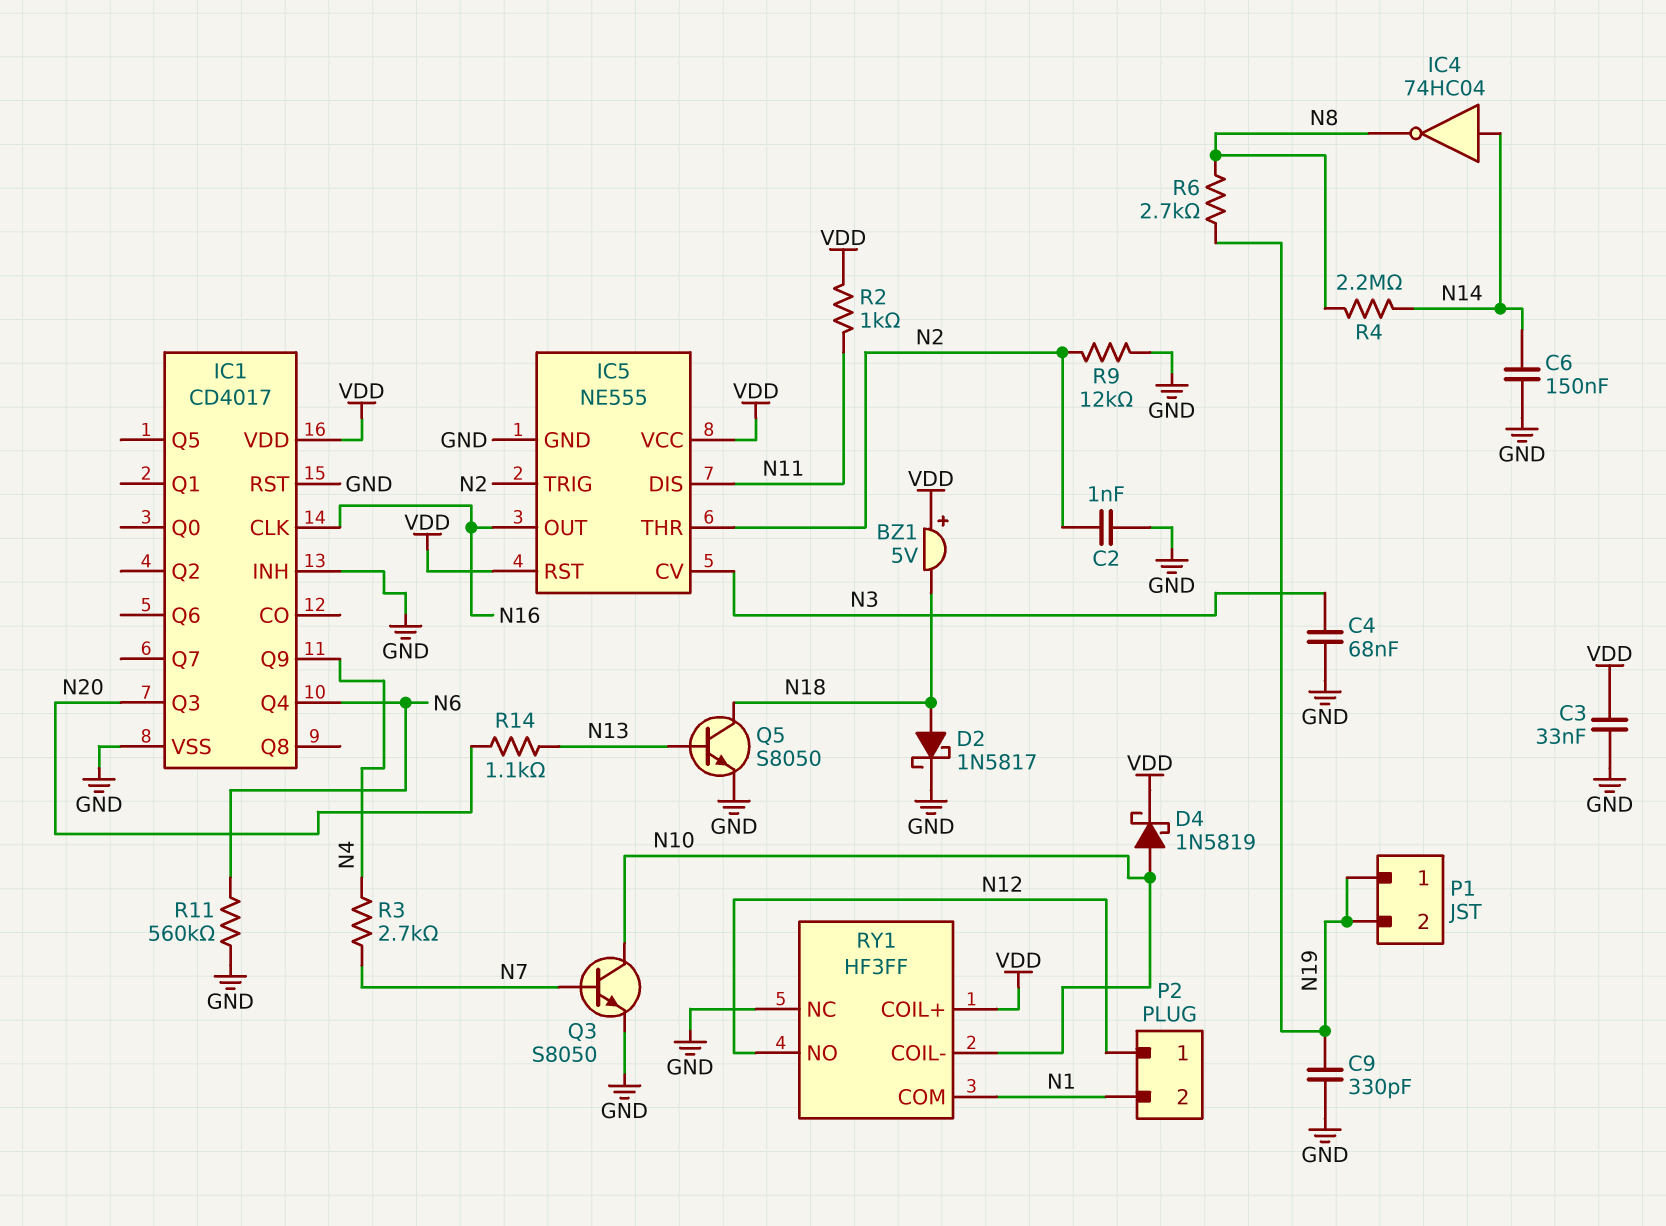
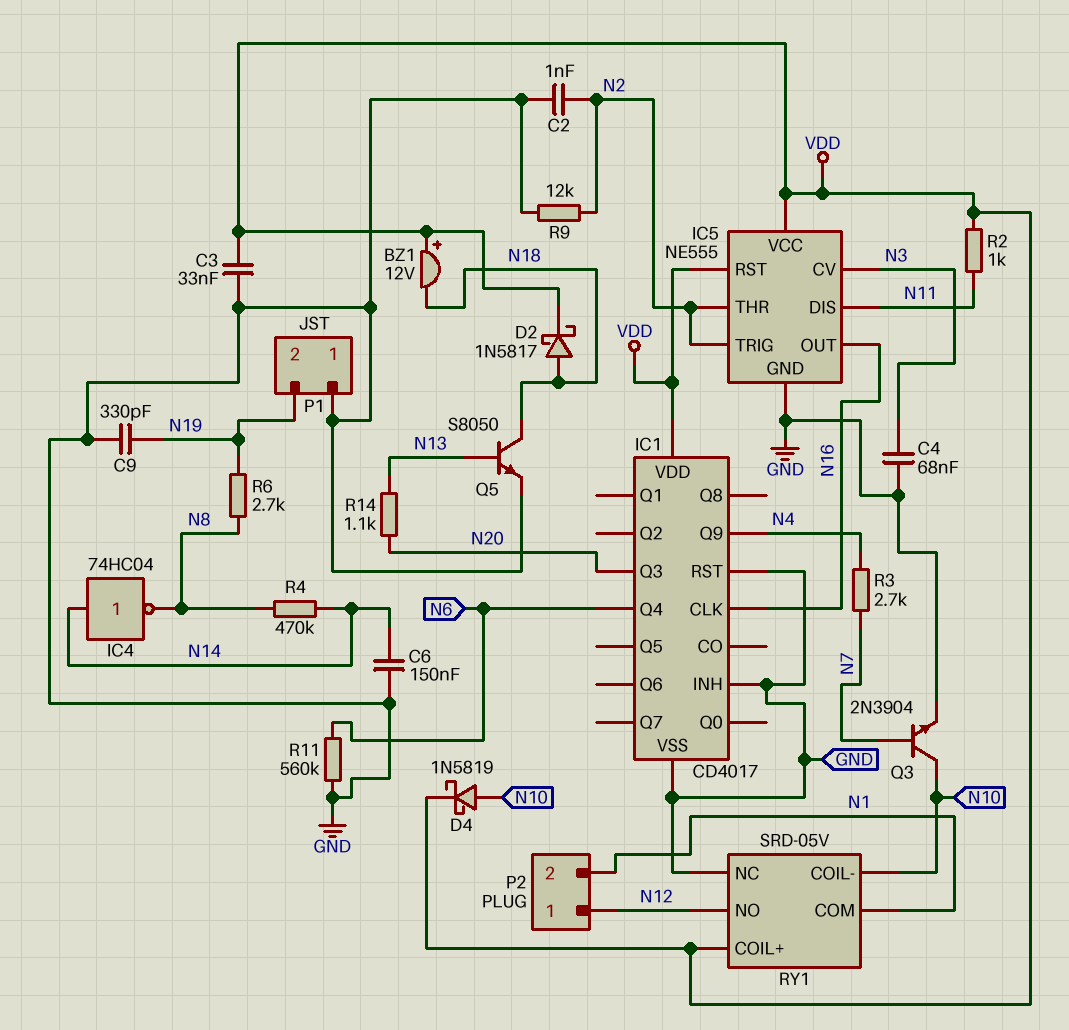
BZ1: buzzer 5V (plus VDD, minus N18) -> buzzer 12V (plus VDD, minus N18)
D2: schottky 1N5817 (A N18, K GND) -> schottky 1N5817 (A N18, K VDD)
P1 pin 1: N19 -> GND
Q3: NPN S8050 (B N7, C N10, E GND) -> NPN 2N3904 (B N7, C N10, E GND)
R4: 2.2M (N8, N14) -> 470k (N8, N14)
RY1: HF3FF -> SRD-05V

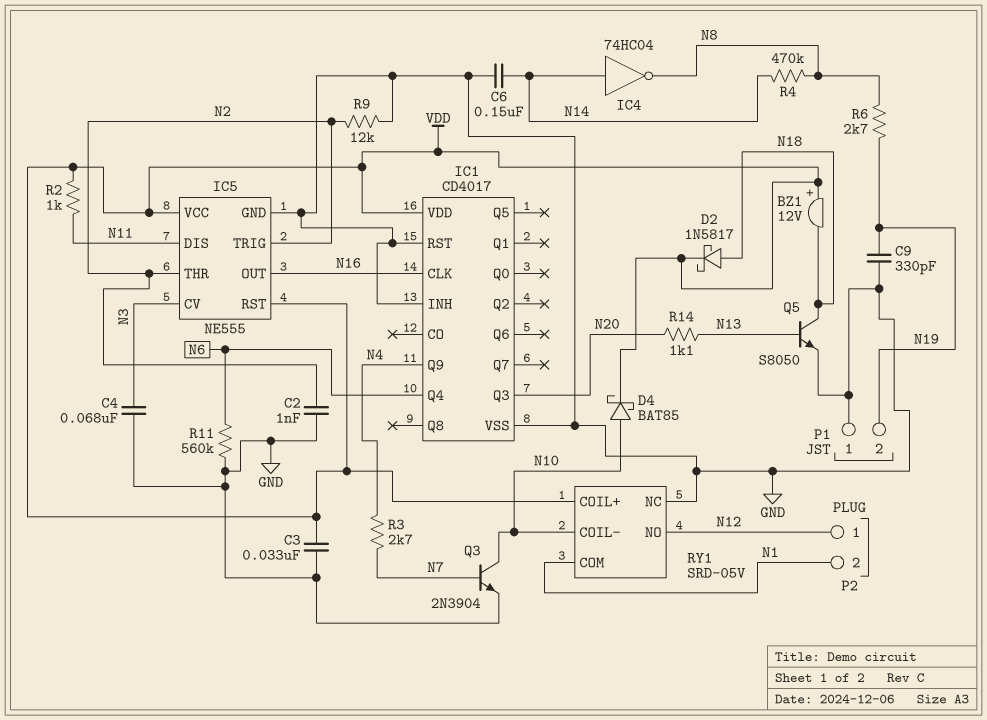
D4: schottky 1N5819 (A N10, K VDD) -> schottky BAT85 (A N10, K VDD)

